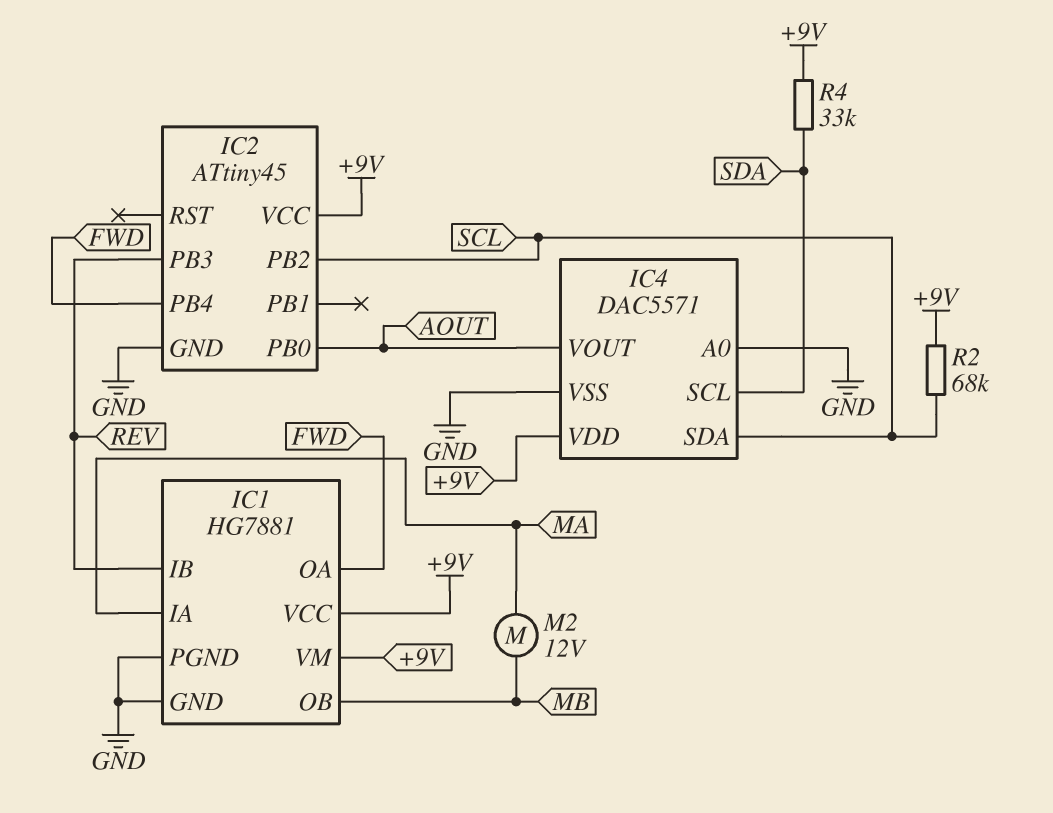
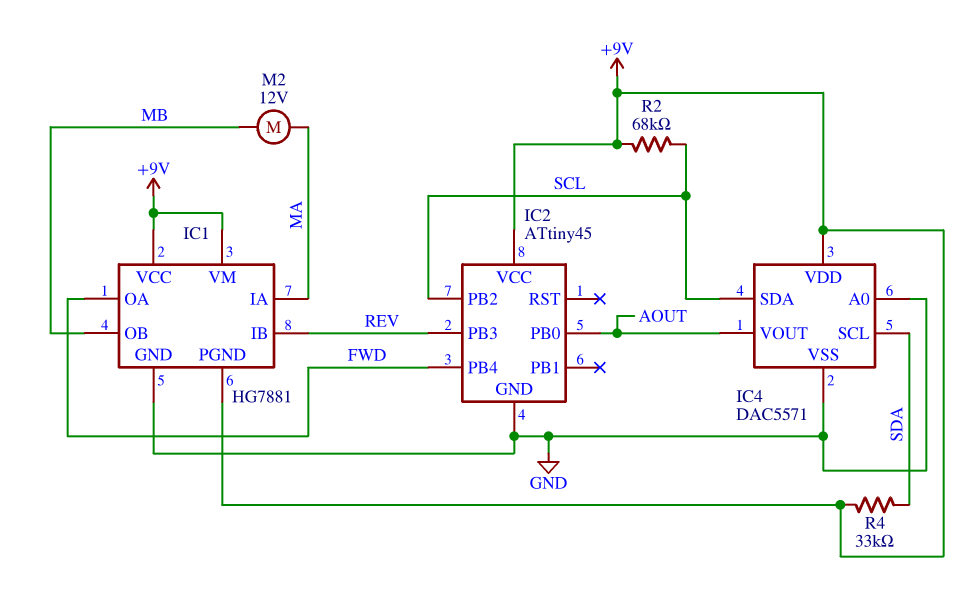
IC1 pin PGND: GND -> +9V

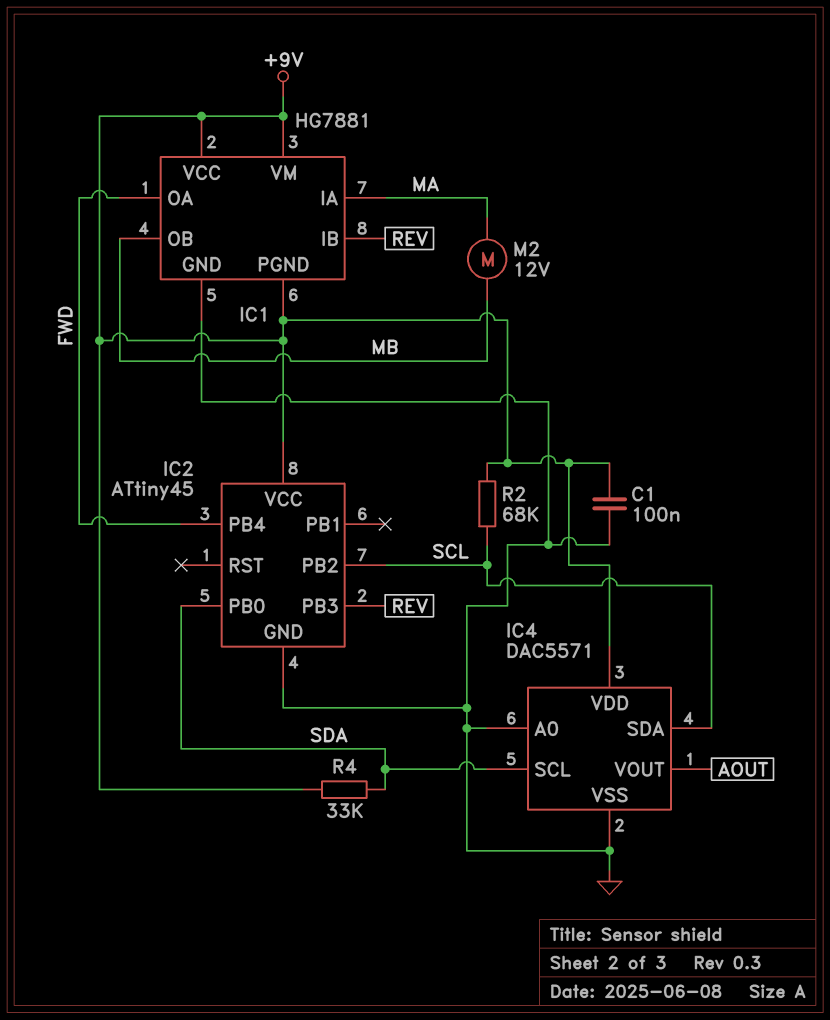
C1: none -> 100nF (+9V, GND)
IC2 pin PB0: AOUT -> SDA

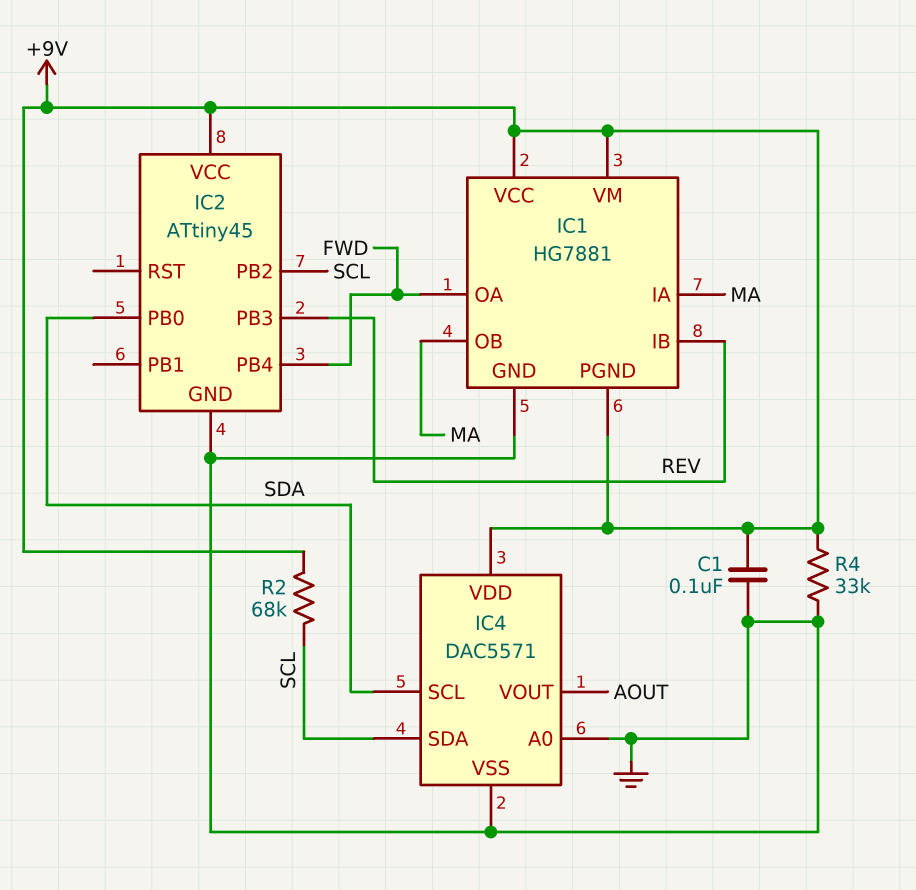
IC1 pin OB: MB -> MA
M2: motor 12V (MA, MB) -> none
R4: 33k (+9V, SDA) -> 33k (+9V, GND)

